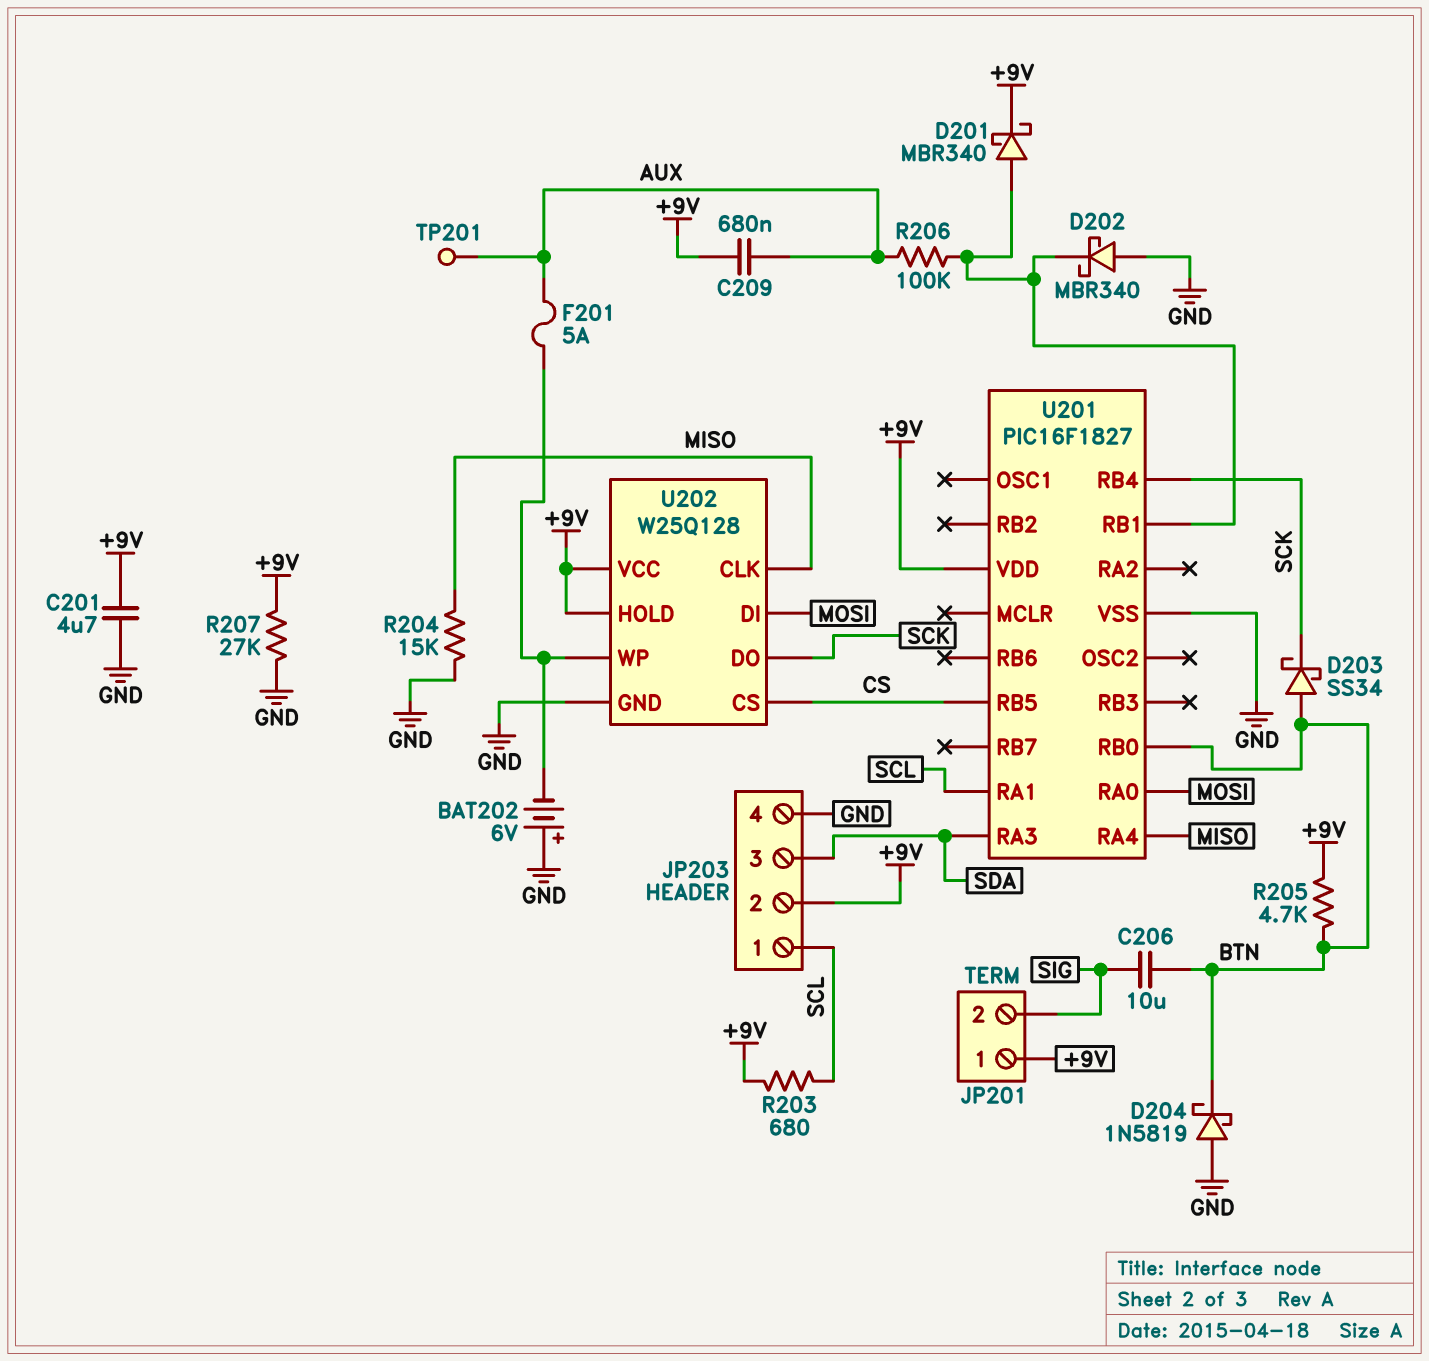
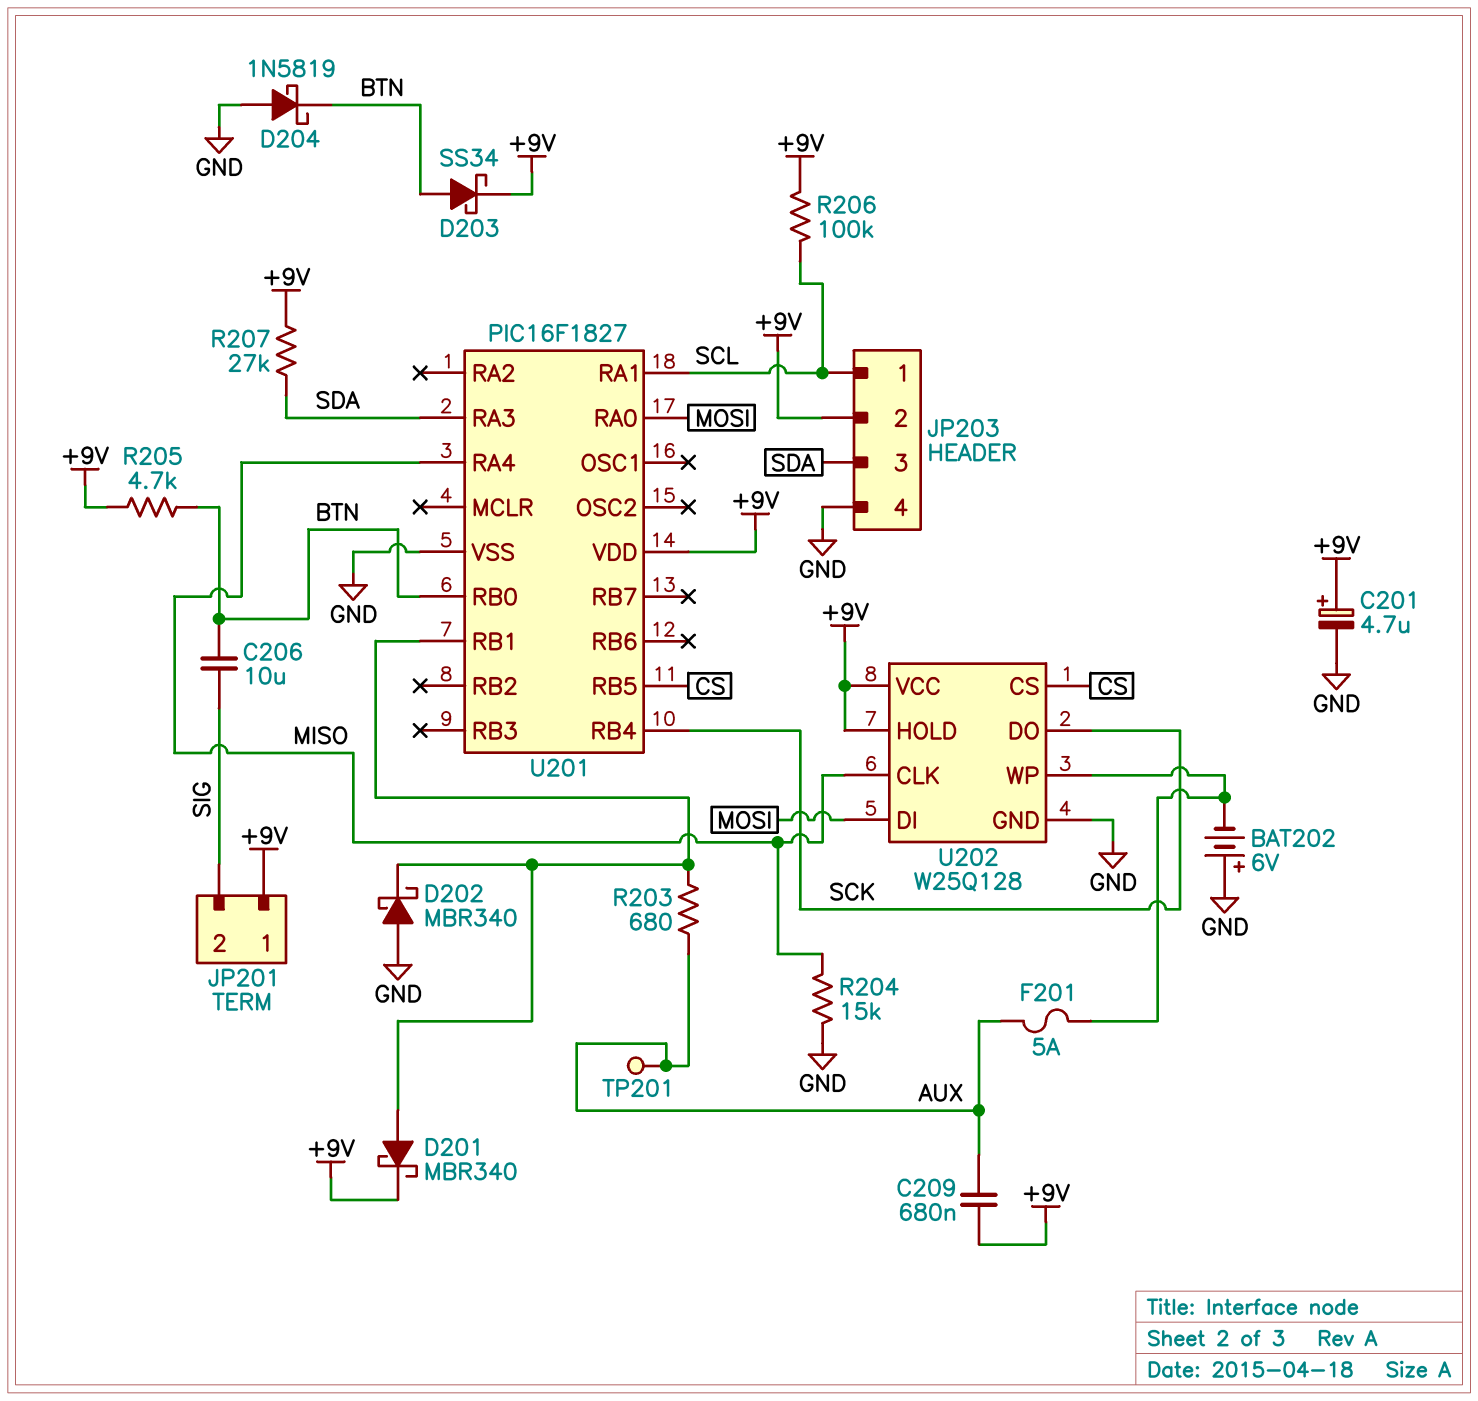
C201: 4.7uF (+9V, GND) -> 4.7uF (plus +9V, minus GND)
D203: schottky SS34 (A BTN, K SCK) -> schottky SS34 (A BTN, K +9V)
R203: 680 (+9V, SCL) -> 680 (AUX, U201/RB1)
R206: 100k (AUX, U201/RB1) -> 100k (+9V, SCL)
R207: 27k (+9V, GND) -> 27k (+9V, SDA)

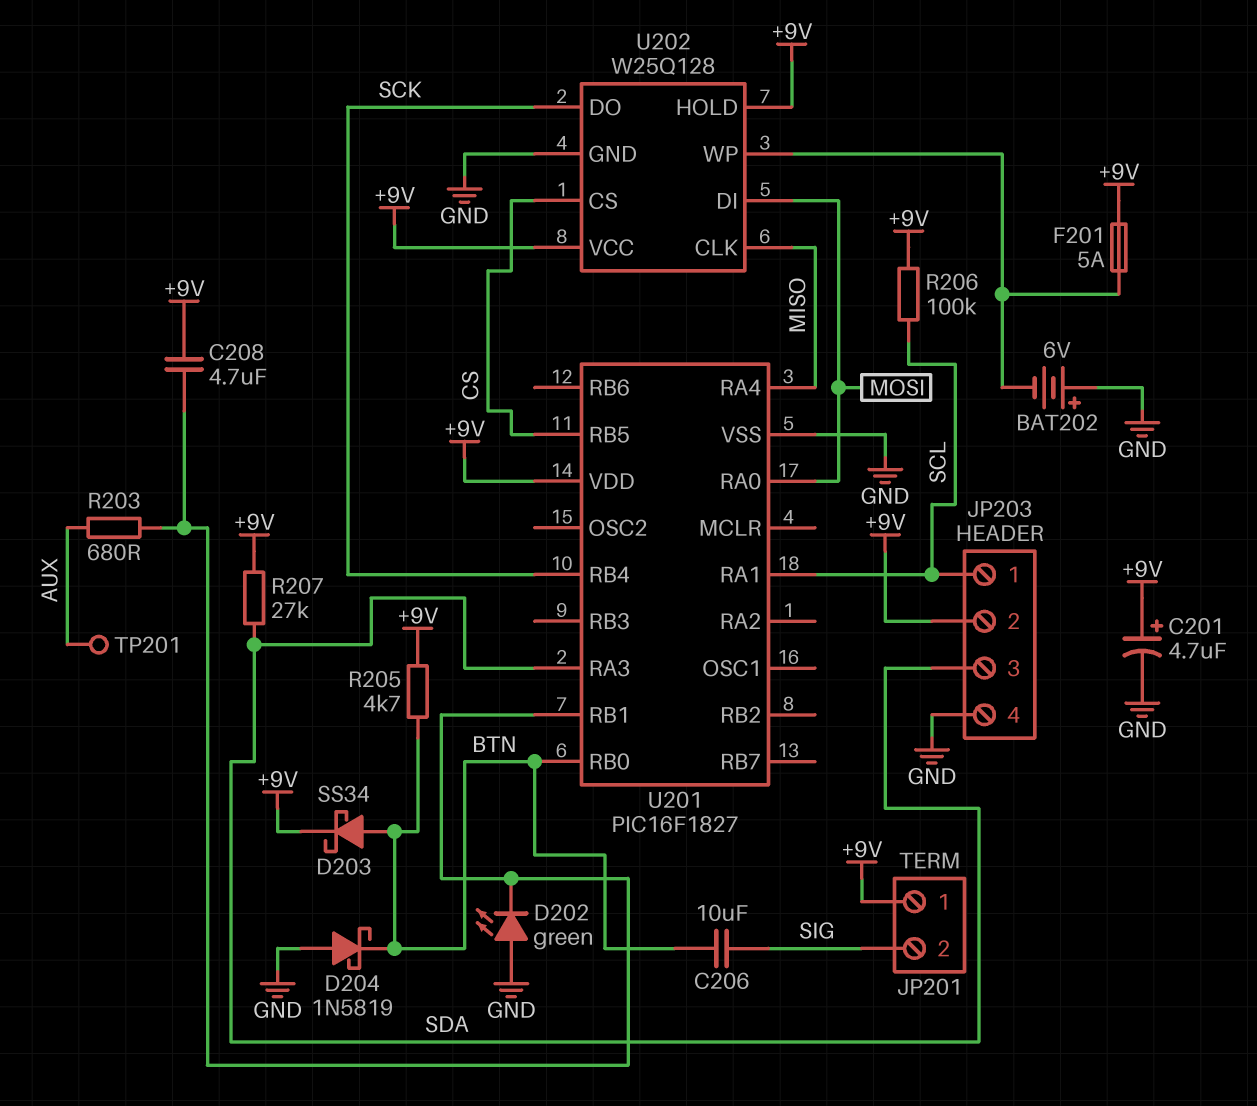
C208: none -> 4.7uF (+9V, U201/RB1)
C209: 680nF (+9V, AUX) -> none
D201: schottky MBR340 (A U201/RB1, K +9V) -> none
D202: schottky MBR340 (A GND, K U201/RB1) -> LED green (A GND, K U201/RB1)
F201: 5A (AUX, U202/WP) -> 5A (+9V, U202/WP)
R204: 15k (GND, MISO) -> none

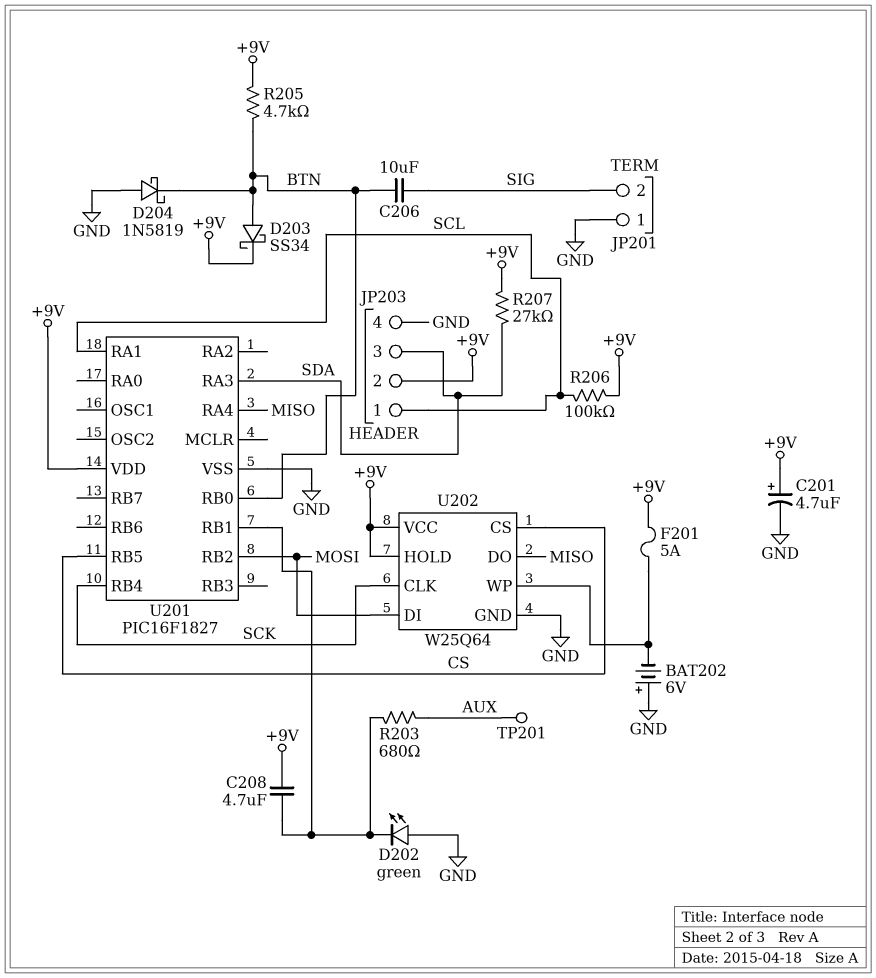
JP201 pin 1: +9V -> GND
U201 pin RA0: MOSI -> none
U201 pin RB2: none -> MOSI
U202: W25Q128 -> W25Q64
U202 pin CLK: MISO -> SCK
U202 pin DO: SCK -> MISO

